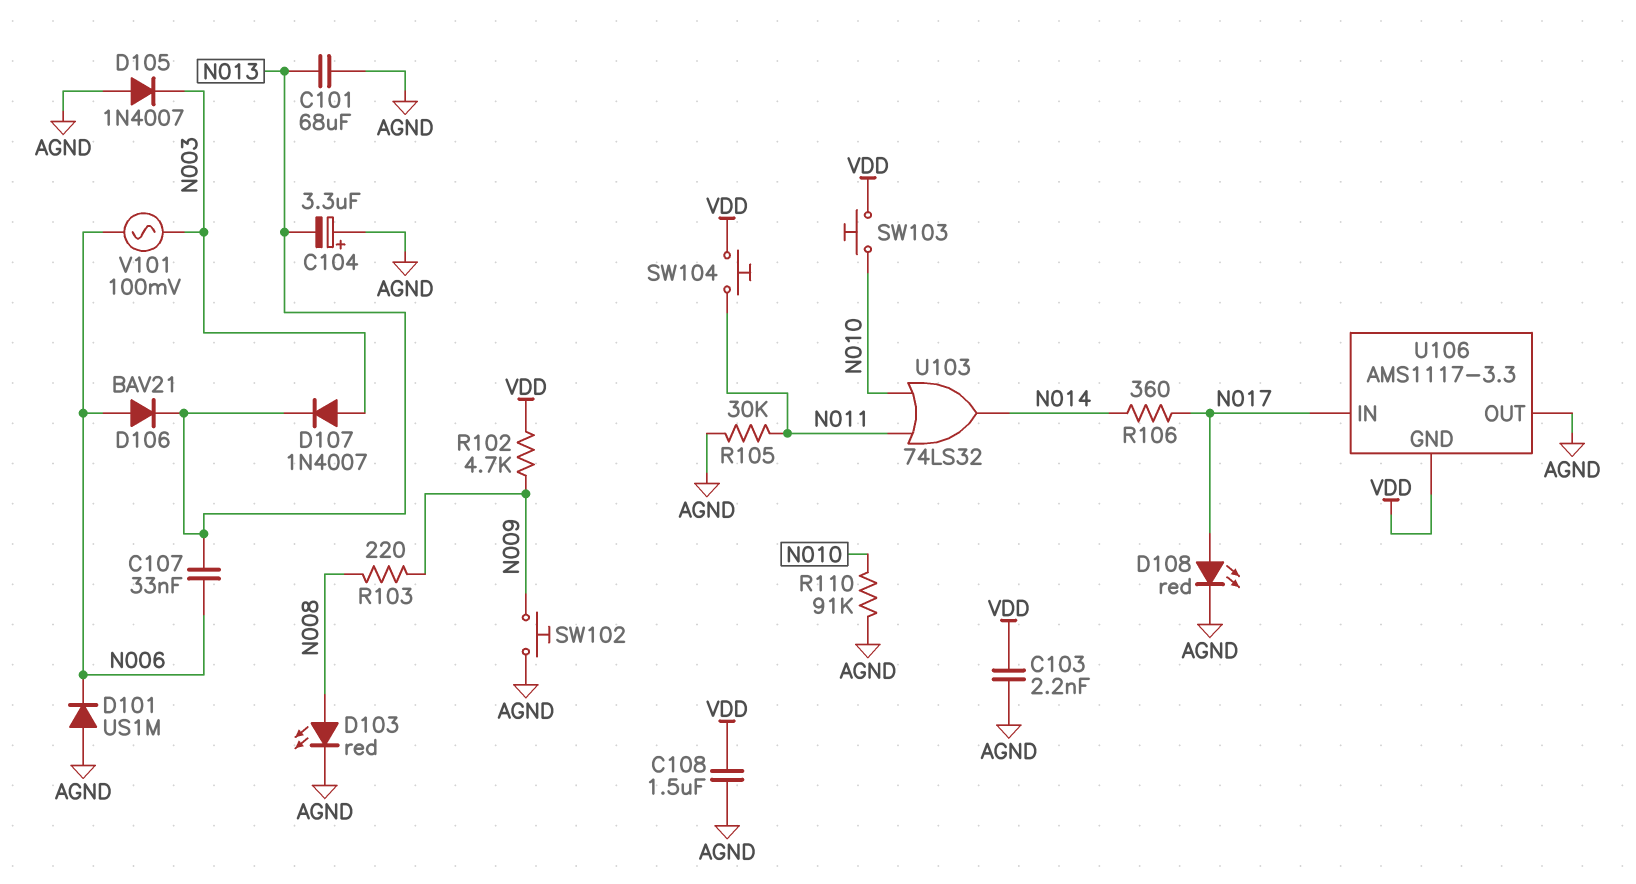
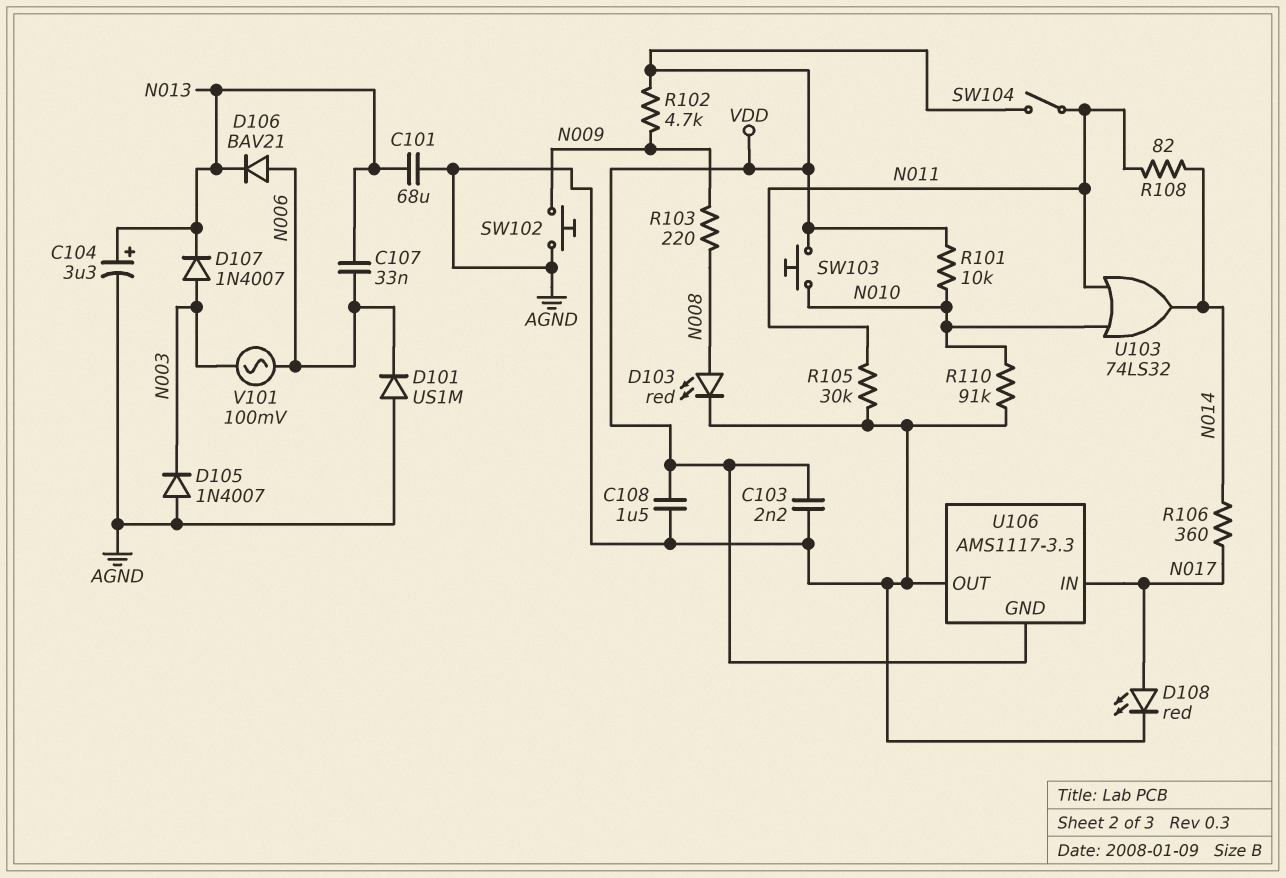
C104: 3.3uF (plus AGND, minus N013) -> 3.3uF (plus N013, minus AGND)
R101: none -> 10k (N010, VDD)
R108: none -> 82 (N011, N014)
SW104: button (N011, VDD) -> switch (N011, VDD)

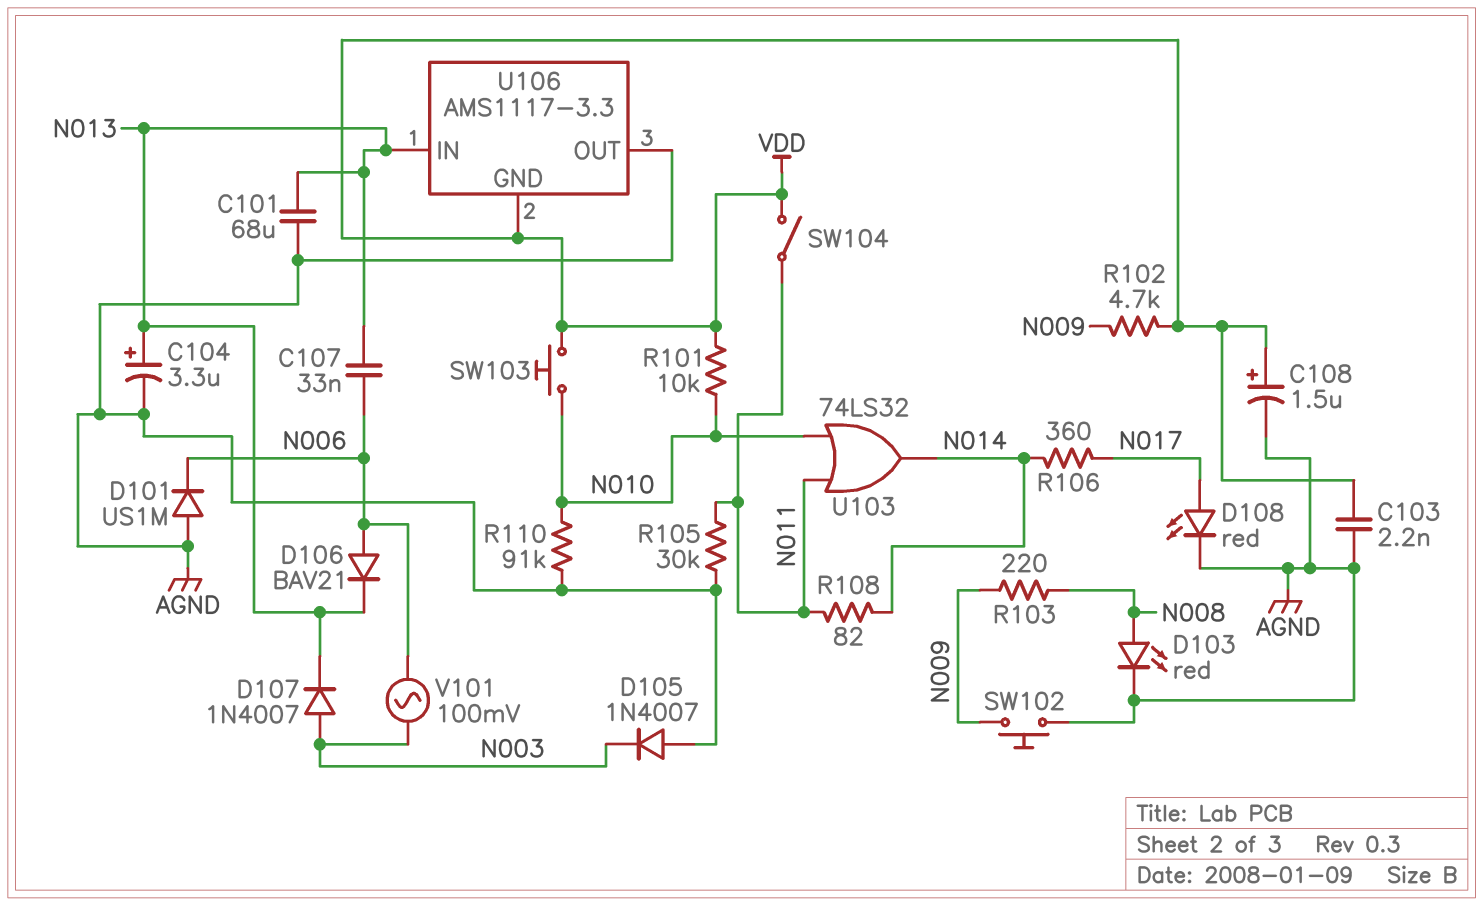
C108: 1.5uF (AGND, VDD) -> 1.5uF (plus VDD, minus AGND)
U106 pin IN: N017 -> N013

